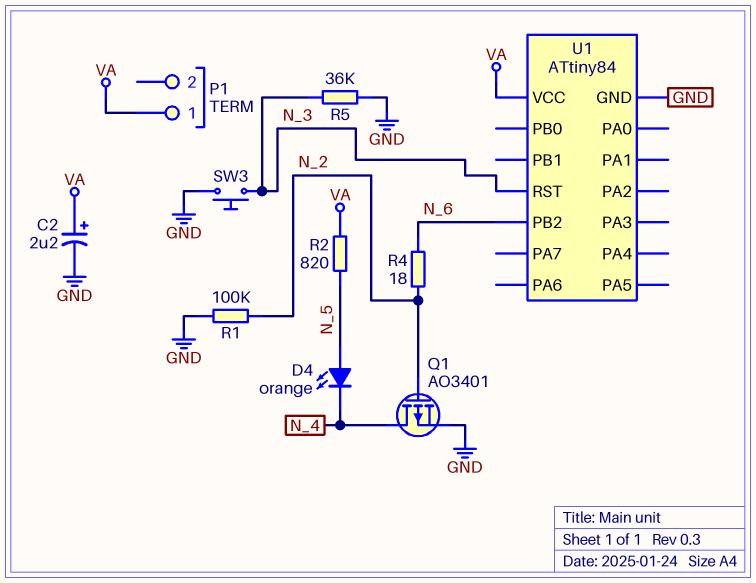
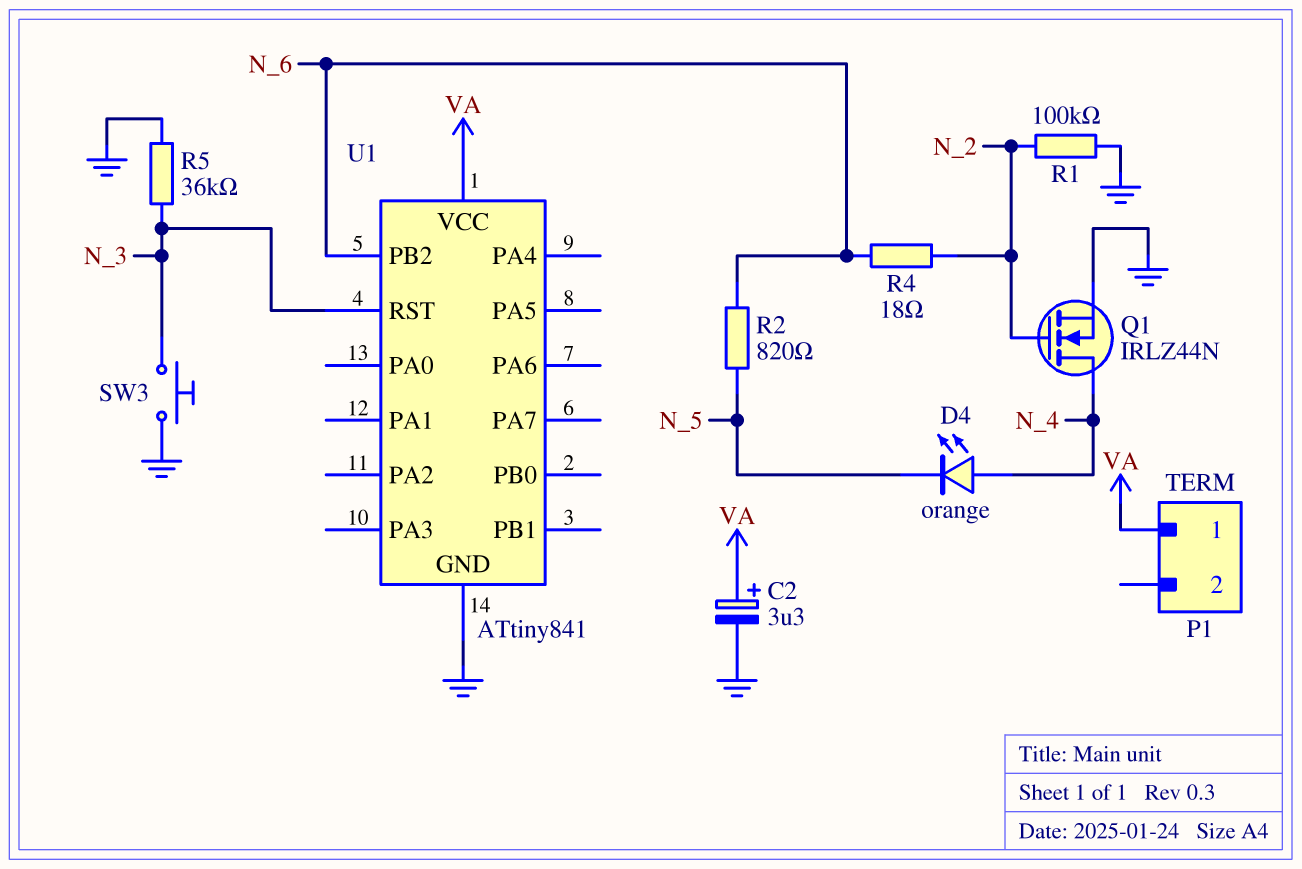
C2: 2.2uF (plus VA, minus GND) -> 3.3uF (plus VA, minus GND)
D4: LED orange (A N_5, K N_4) -> LED orange (A N_4, K N_5)
Q1: PMOS AO3401 (G N_2, D N_4, S GND) -> NMOS IRLZ44N (G N_2, D N_4, S GND)
R2: 820 (N_5, VA) -> 820 (N_5, N_6)
U1: ATtiny84 -> ATtiny841

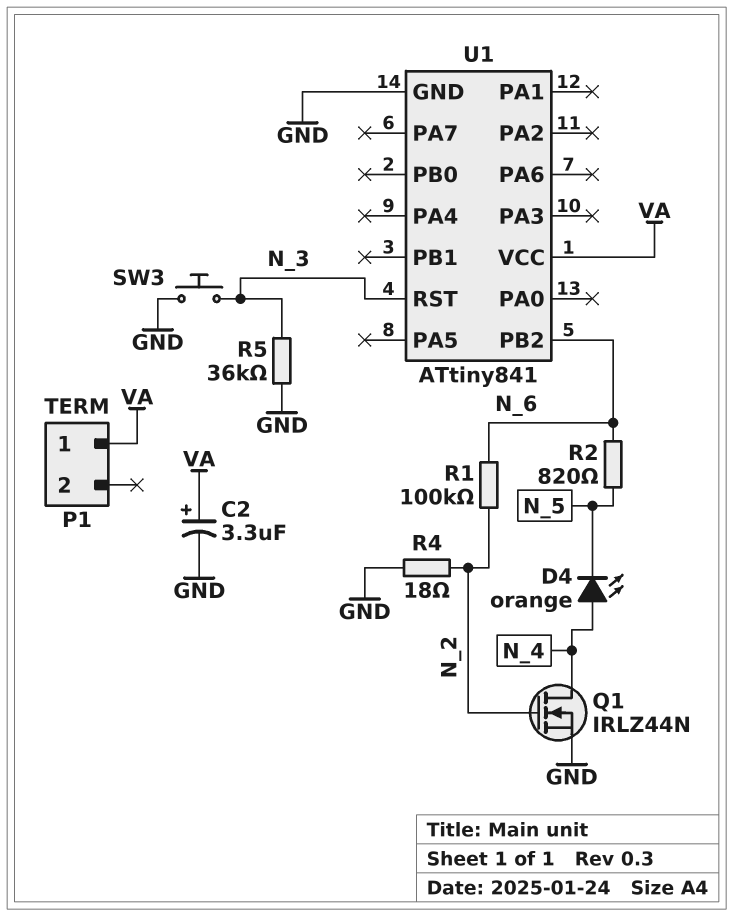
R1: 100k (GND, N_2) -> 100k (N_2, N_6)
R4: 18 (N_2, N_6) -> 18 (GND, N_2)

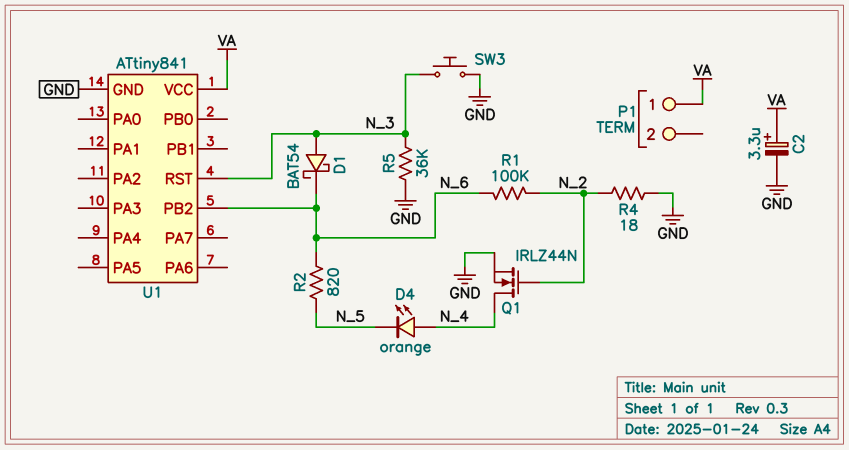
D1: none -> schottky BAT54 (A N_3, K N_6)

